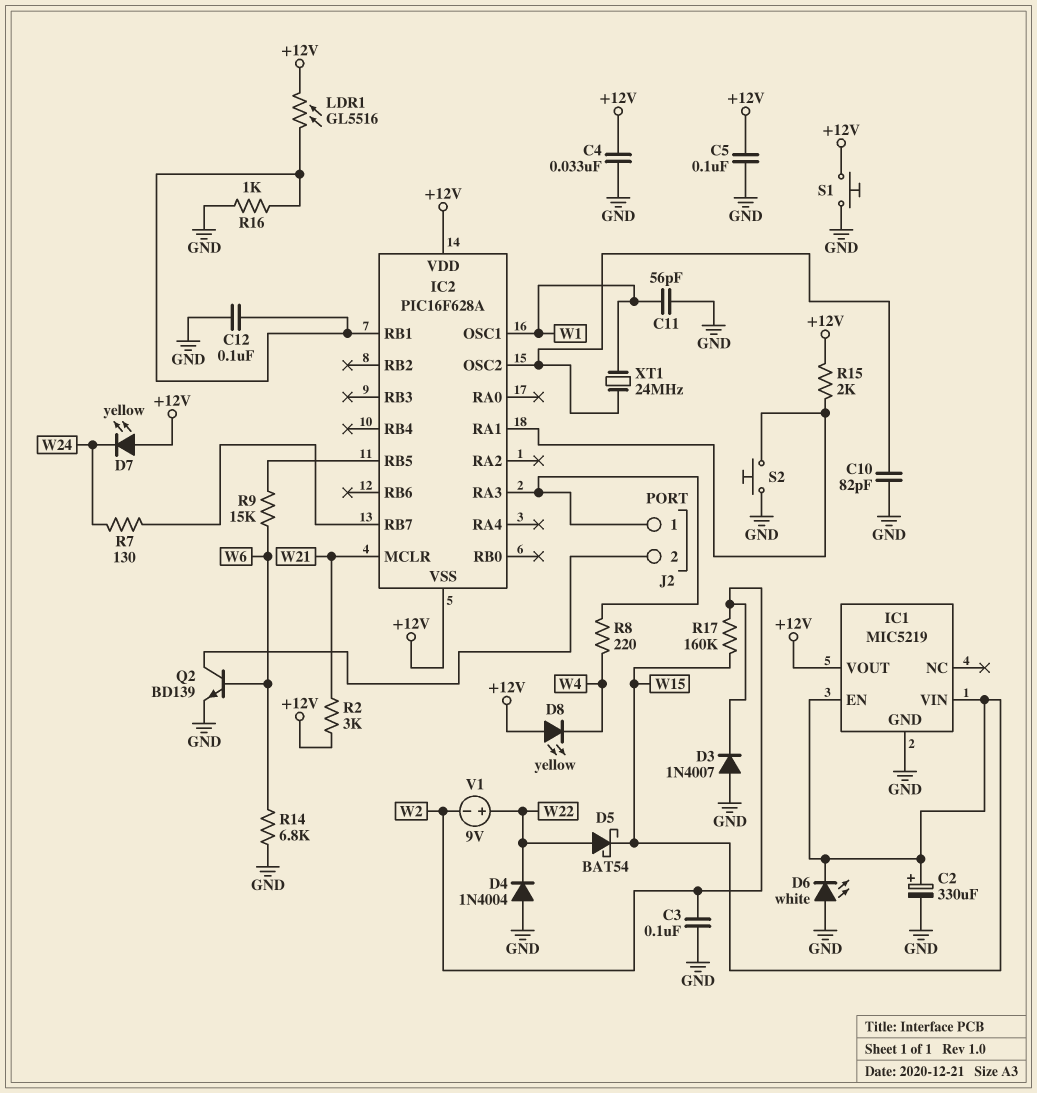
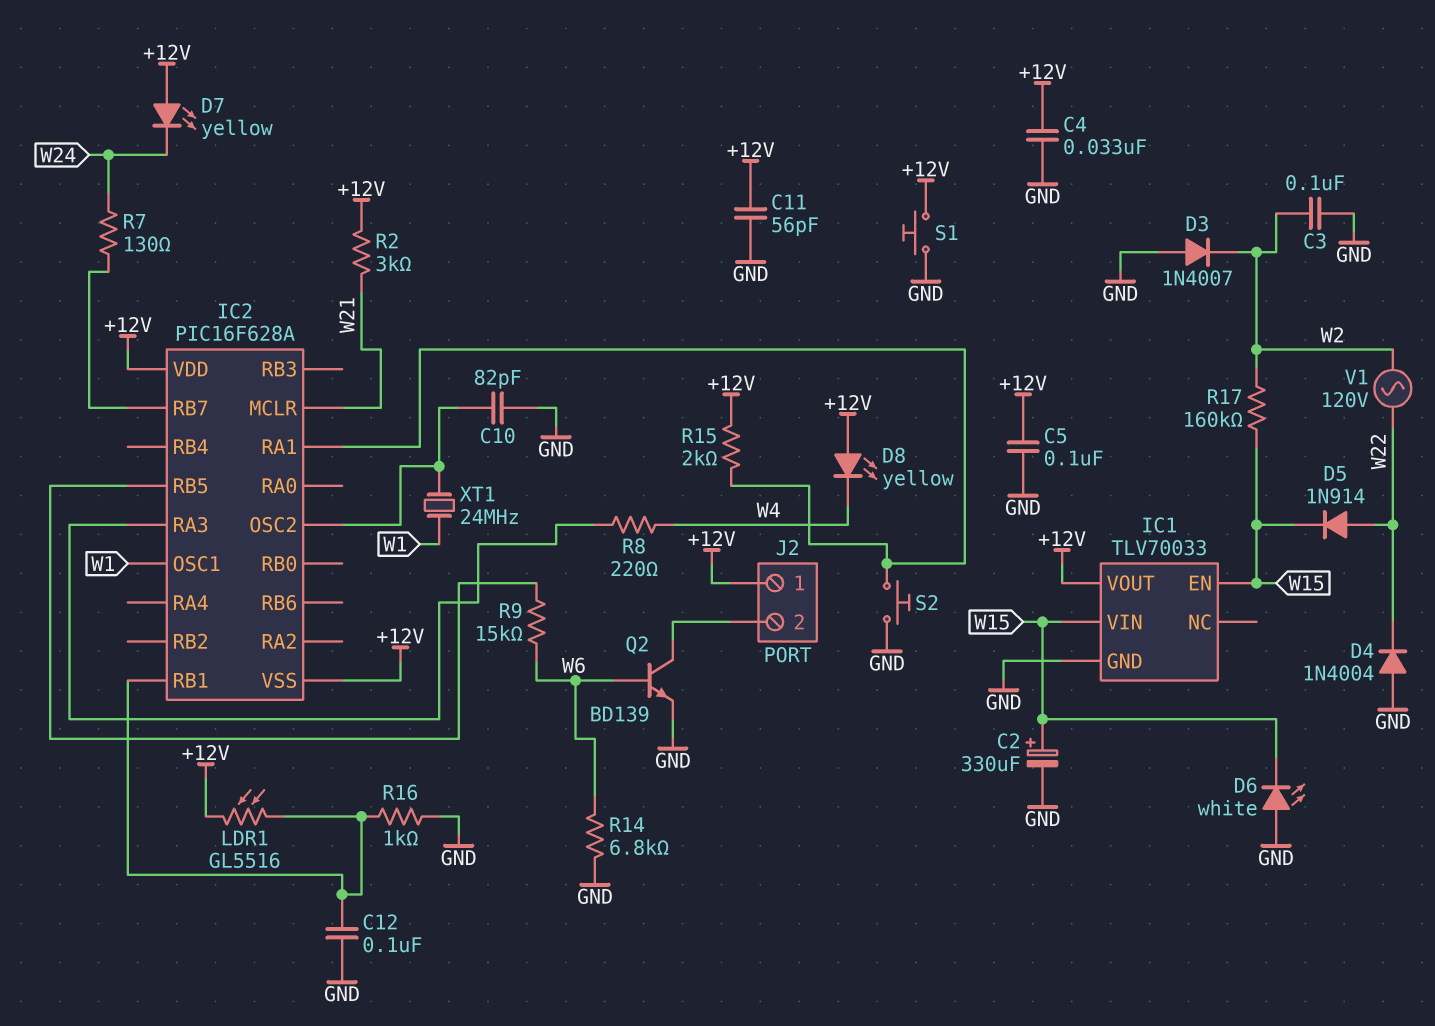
C11: 56pF (GND, W1) -> 56pF (+12V, GND)
D5: schottky BAT54 (A W22, K W15) -> diode 1N914 (A W22, K W15)
IC1: MIC5219 -> TLV70033
J2 pin 1: IC2/RA3 -> +12V
V1: 9V (plus W22, minus W2) -> AC 120V (W2, W22)

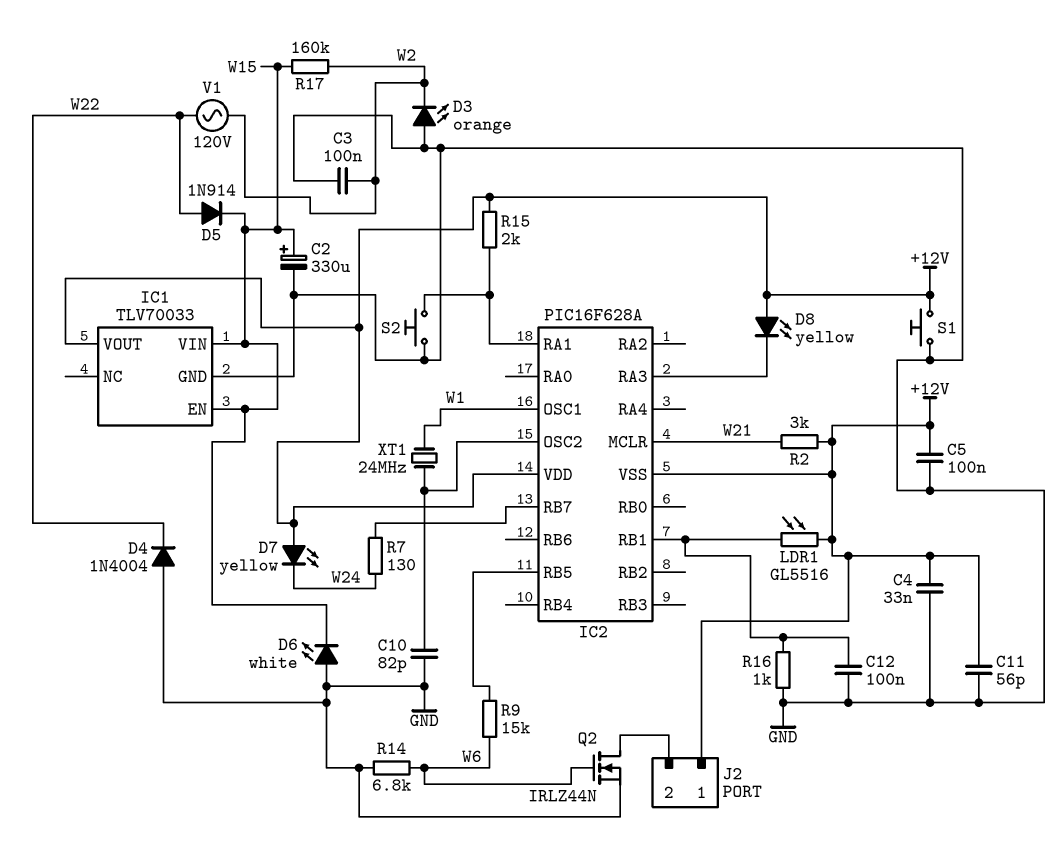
D3: diode 1N4007 (A GND, K W2) -> LED orange (A GND, K W2)
D8: LED yellow (A +12V, K W4) -> LED yellow (A +12V, K IC2/RA3)
Q2: NPN BD139 (B W6, C J2/2, E GND) -> NMOS IRLZ44N (G W6, D J2/2, S GND)
R8: 220 (IC2/RA3, W4) -> none

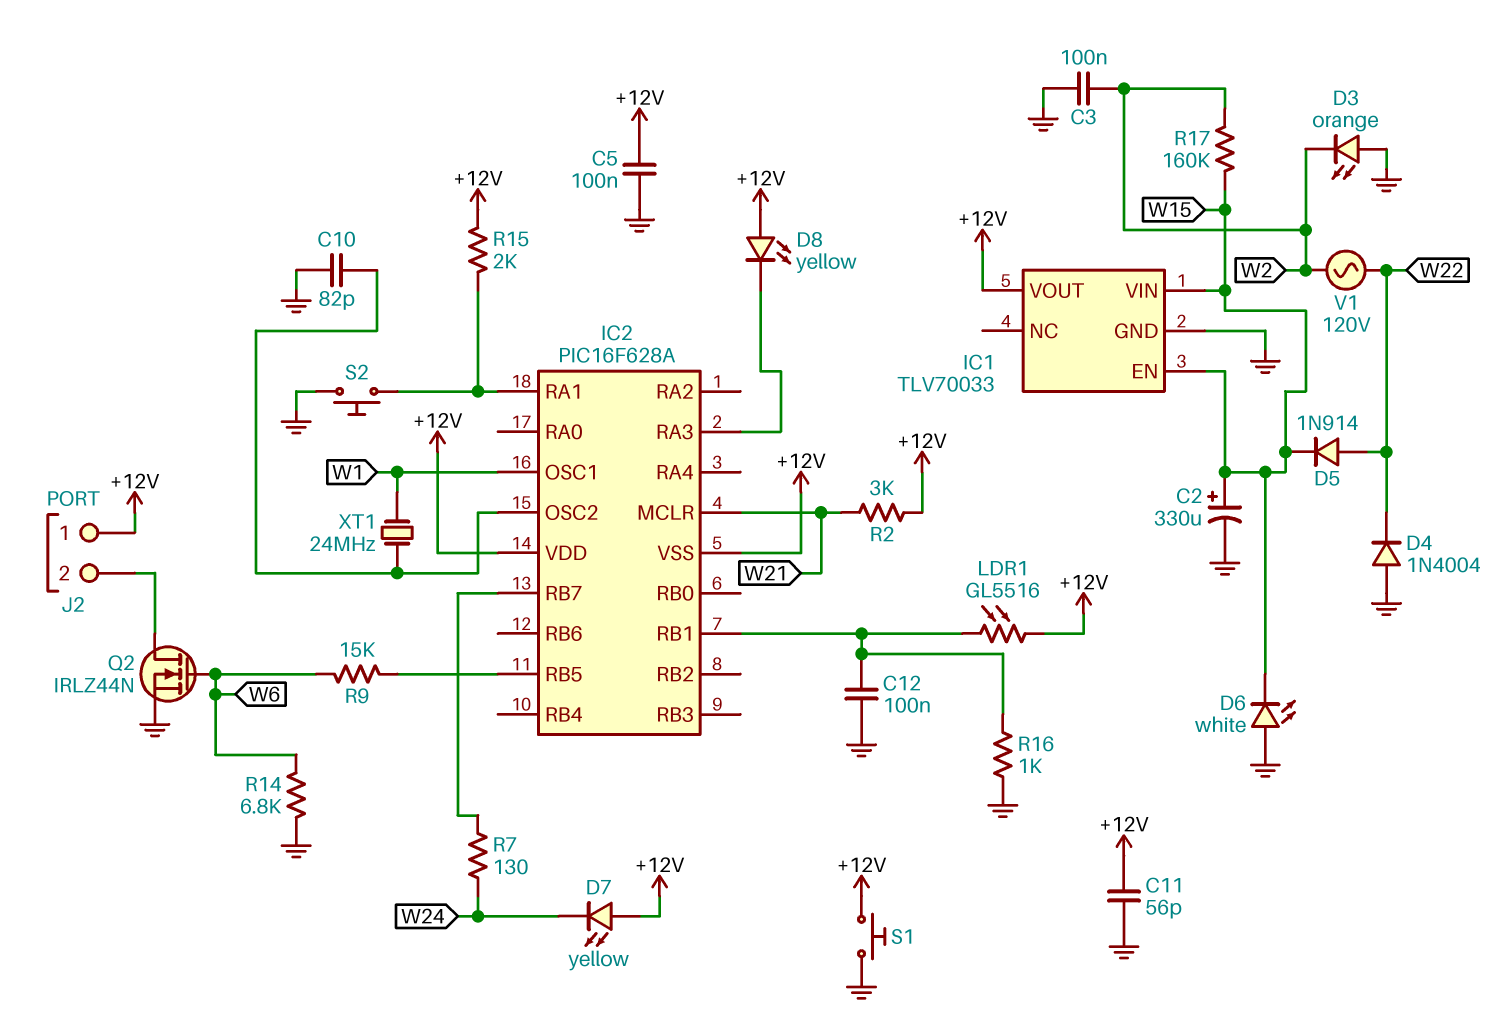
C4: 33nF (+12V, GND) -> none

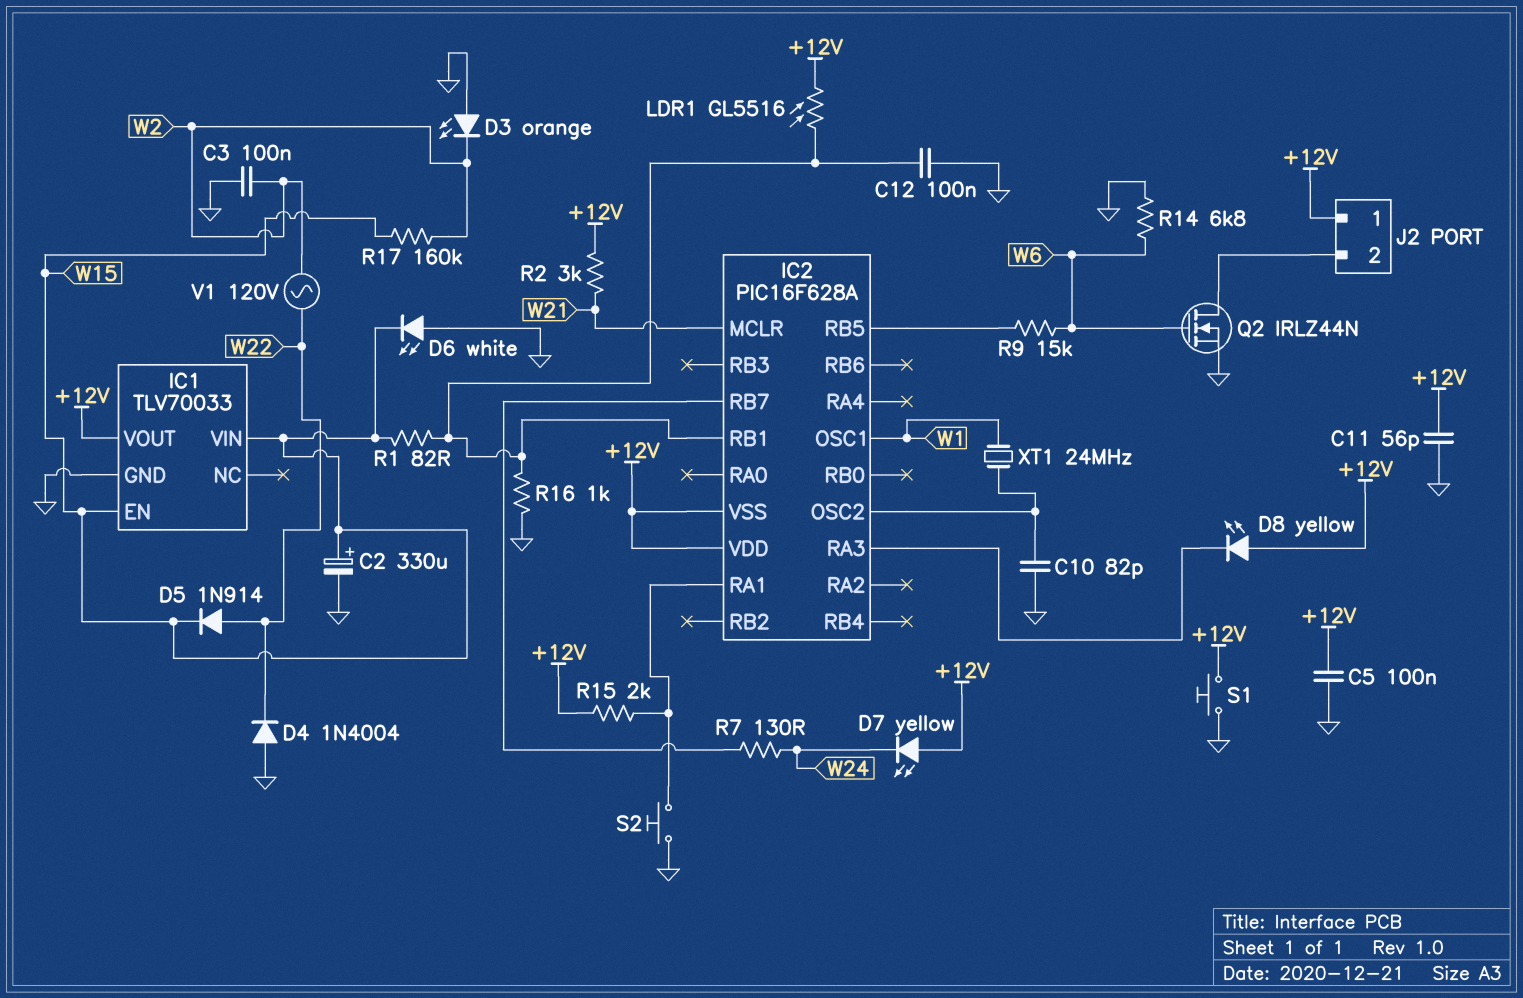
R1: none -> 82 (IC2/RB1, W15)

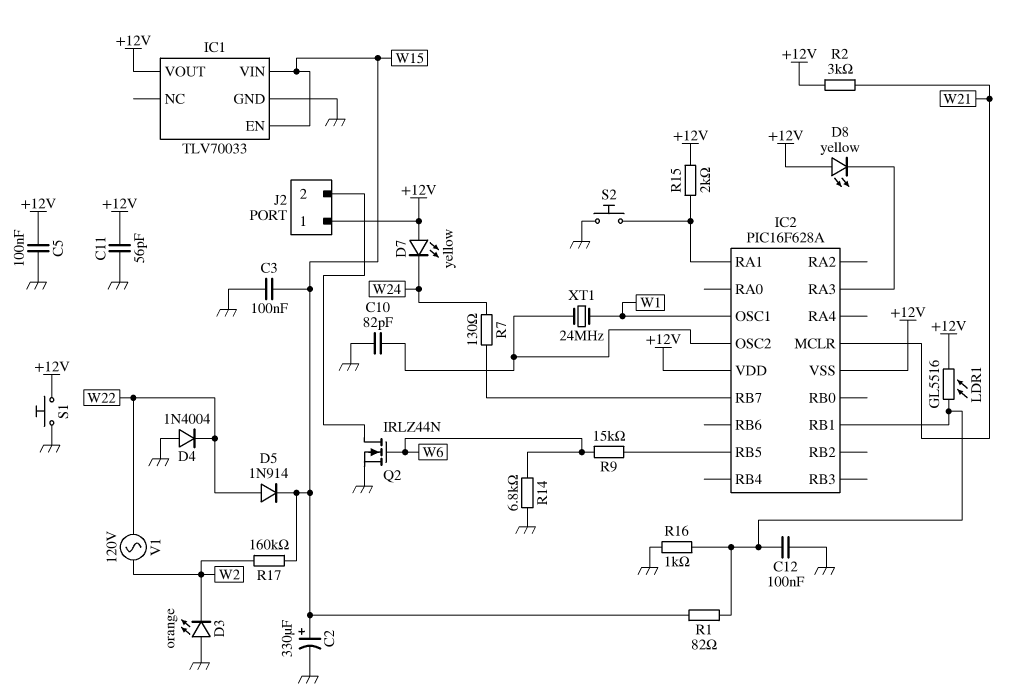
C3: 100nF (GND, W2) -> 100nF (GND, W15)
D6: LED white (A GND, K W15) -> none

